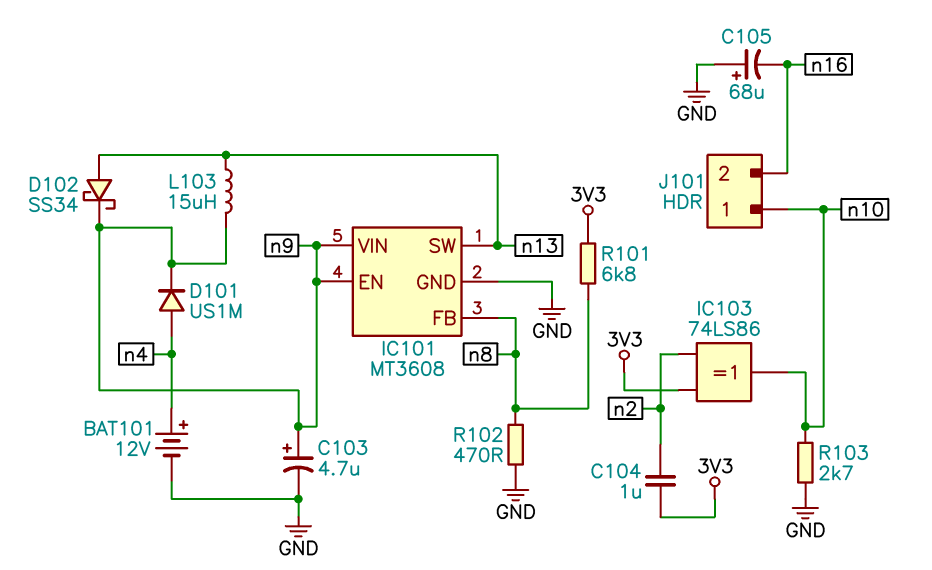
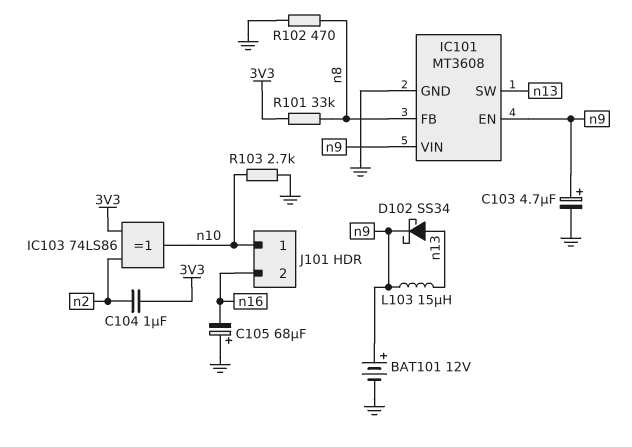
BAT101: 12V (plus n4, minus GND) -> 12V (plus n9, minus GND)
D101: diode US1M (A n4, K n9) -> none
R101: 6.8k (3V3, n8) -> 33k (3V3, n8)

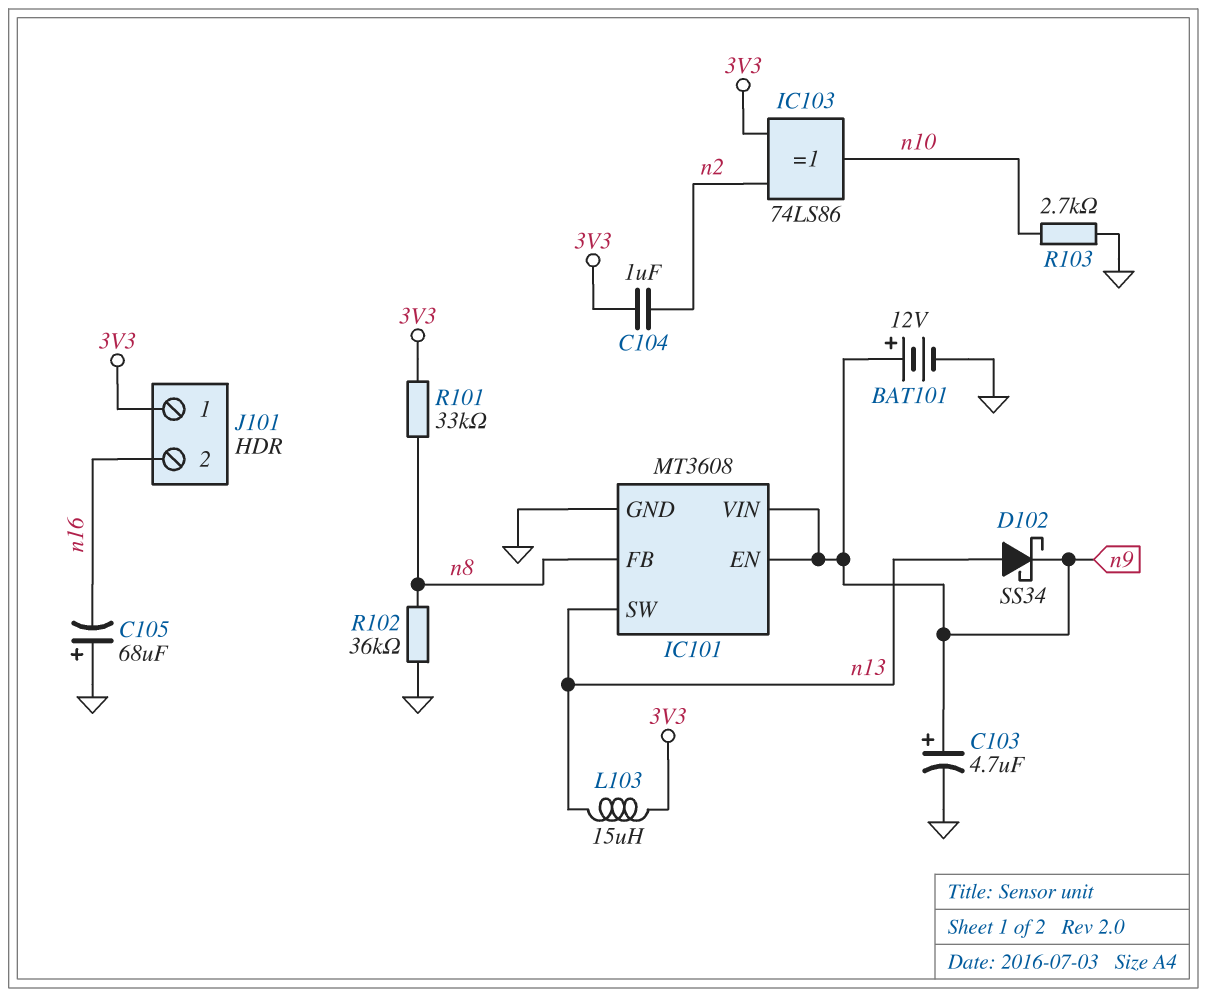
J101 pin 1: n10 -> 3V3
L103: 15uH (n9, n13) -> 15uH (3V3, n13)
R102: 470 (GND, n8) -> 36k (GND, n8)

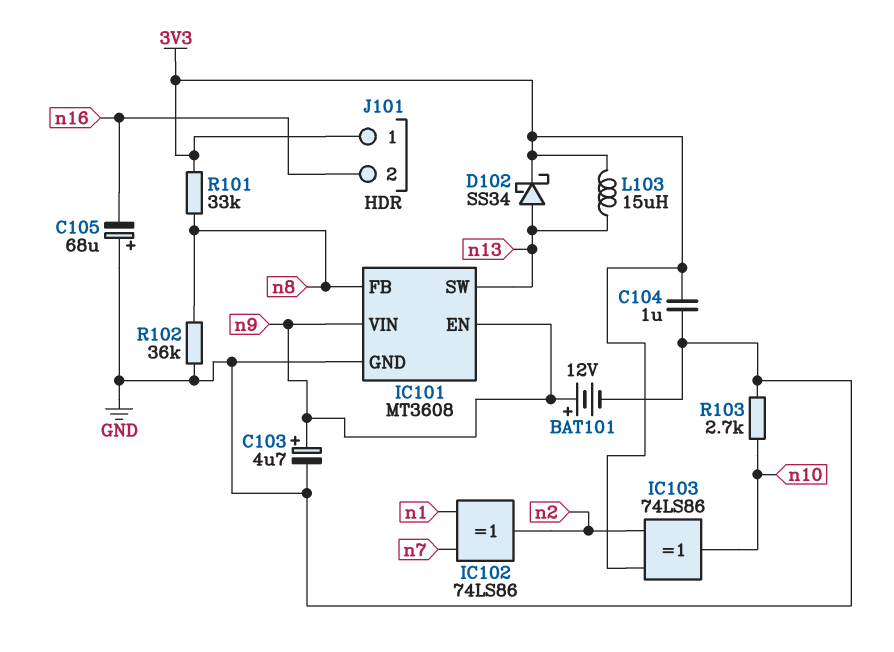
C104: 1uF (3V3, n2) -> 1uF (3V3, GND)
D102: schottky SS34 (A n13, K n9) -> schottky SS34 (A n13, K 3V3)
IC102: none -> XOR 74LS86 (in n1, in n7, out n2)

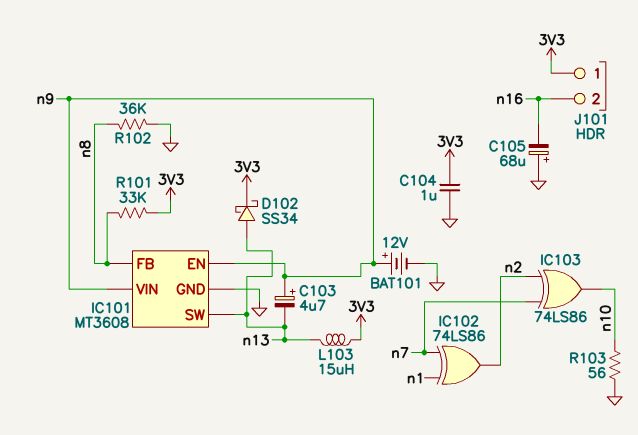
C103: 4.7uF (plus n9, minus GND) -> 4.7uF (plus n9, minus n13)
IC103: XOR 74LS86 (in 3V3, in n2, out n10) -> XOR 74LS86 (in n2, in n7, out n10)
R103: 2.7k (GND, n10) -> 56 (GND, n10)

